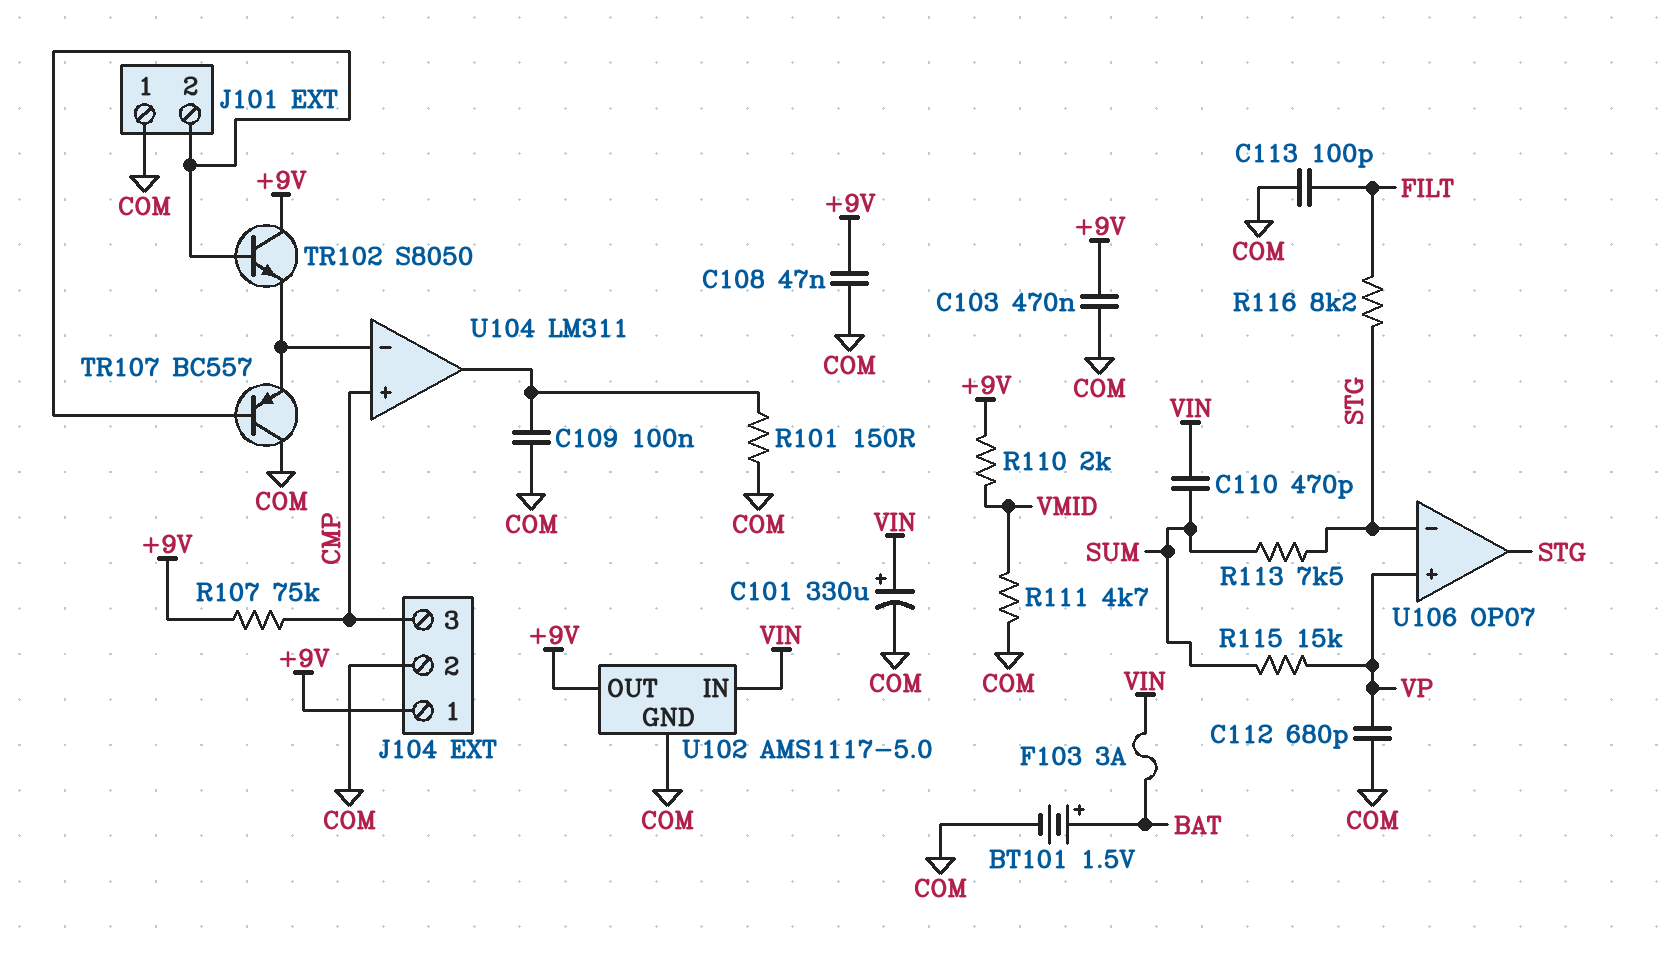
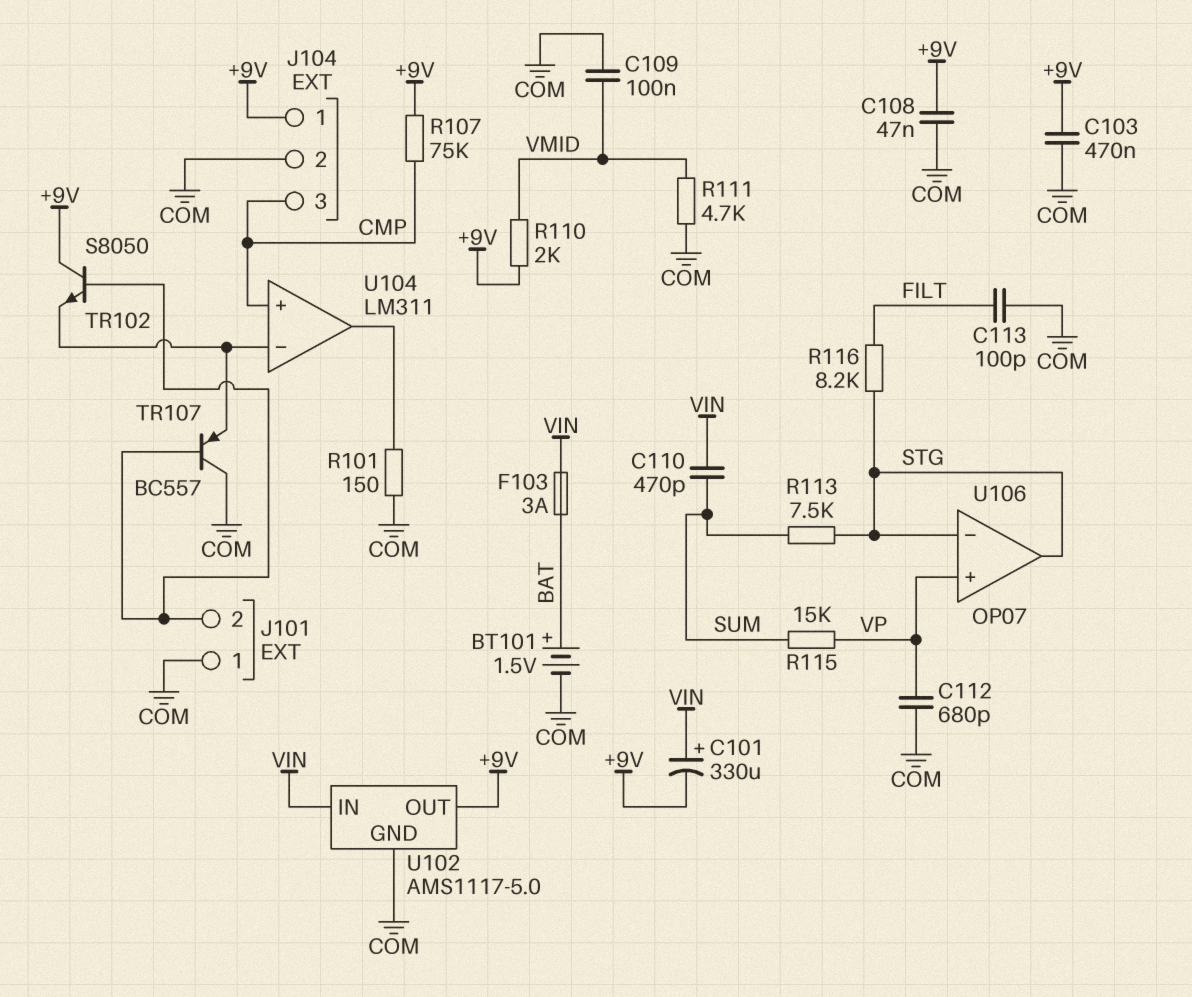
C101: 330uF (plus VIN, minus COM) -> 330uF (plus VIN, minus +9V)
C109: 100nF (COM, U104/out) -> 100nF (COM, VMID)

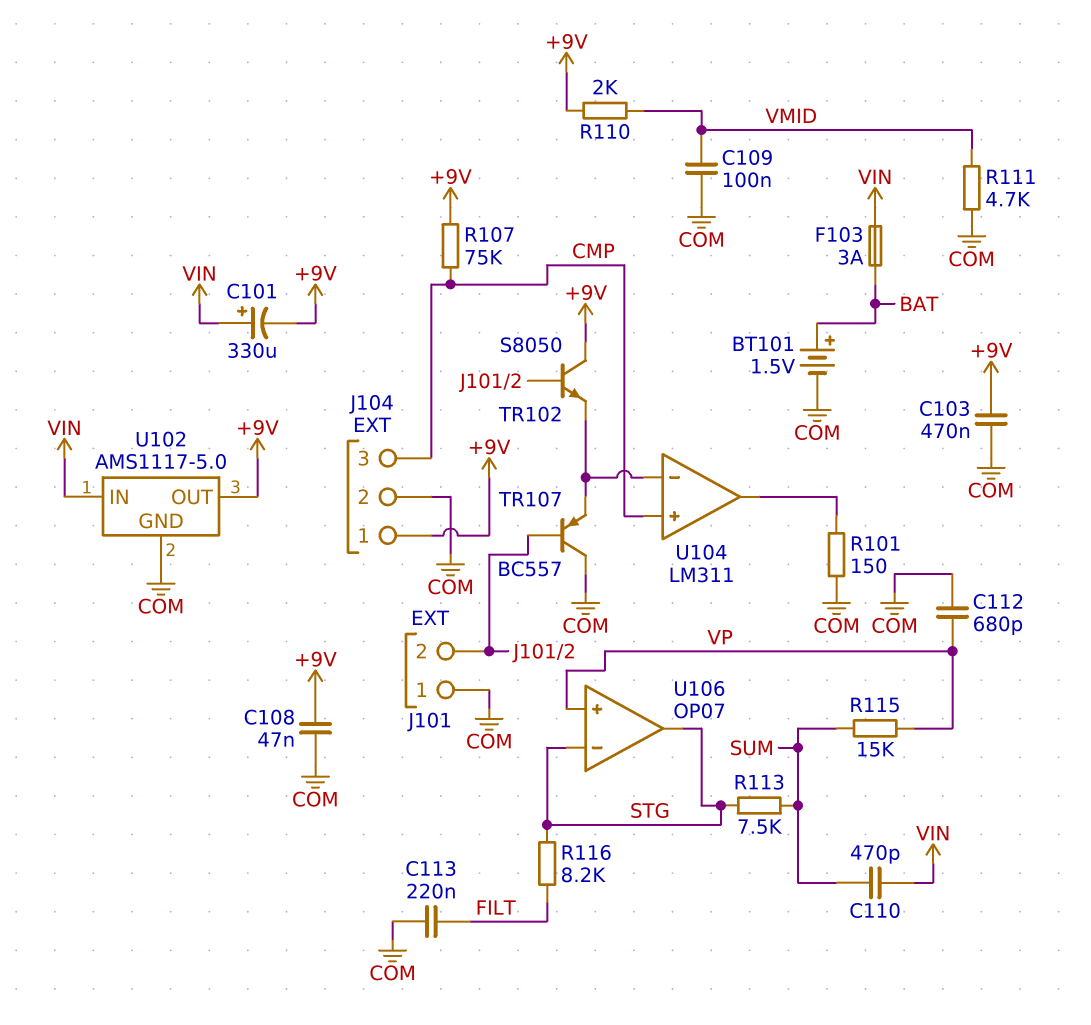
C113: 100pF (COM, FILT) -> 220nF (COM, FILT)

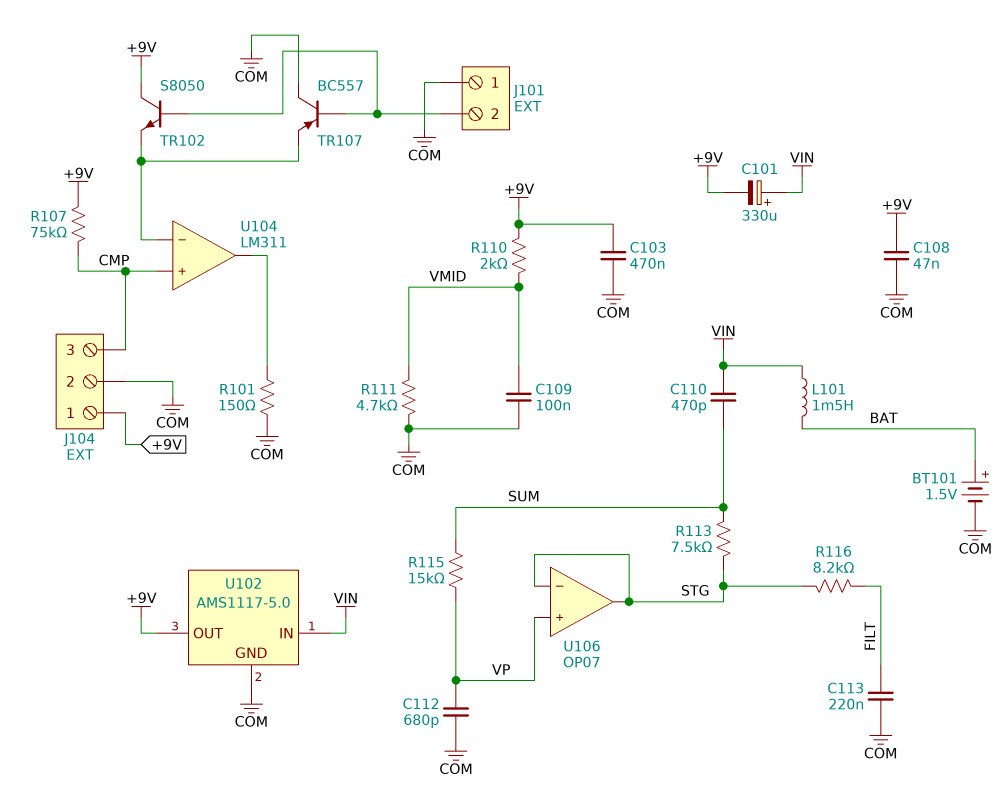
F103: 3A (BAT, VIN) -> none
L101: none -> 1.5mH (BAT, VIN)

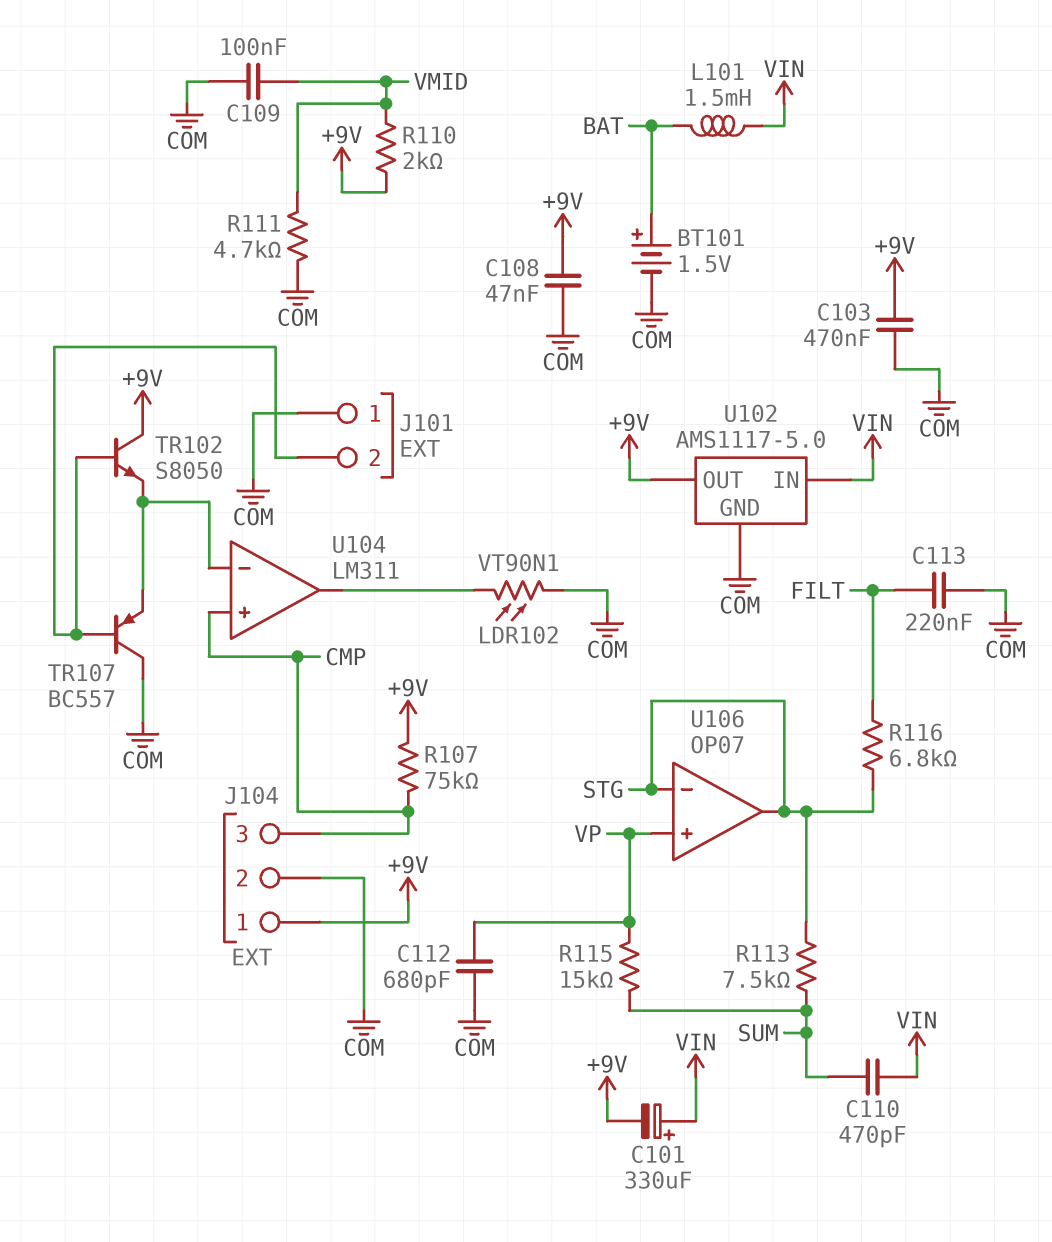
LDR102: none -> VT90N1 (COM, U104/out)
R101: 150 (COM, U104/out) -> none
R116: 8.2k (FILT, STG) -> 6.8k (FILT, STG)

